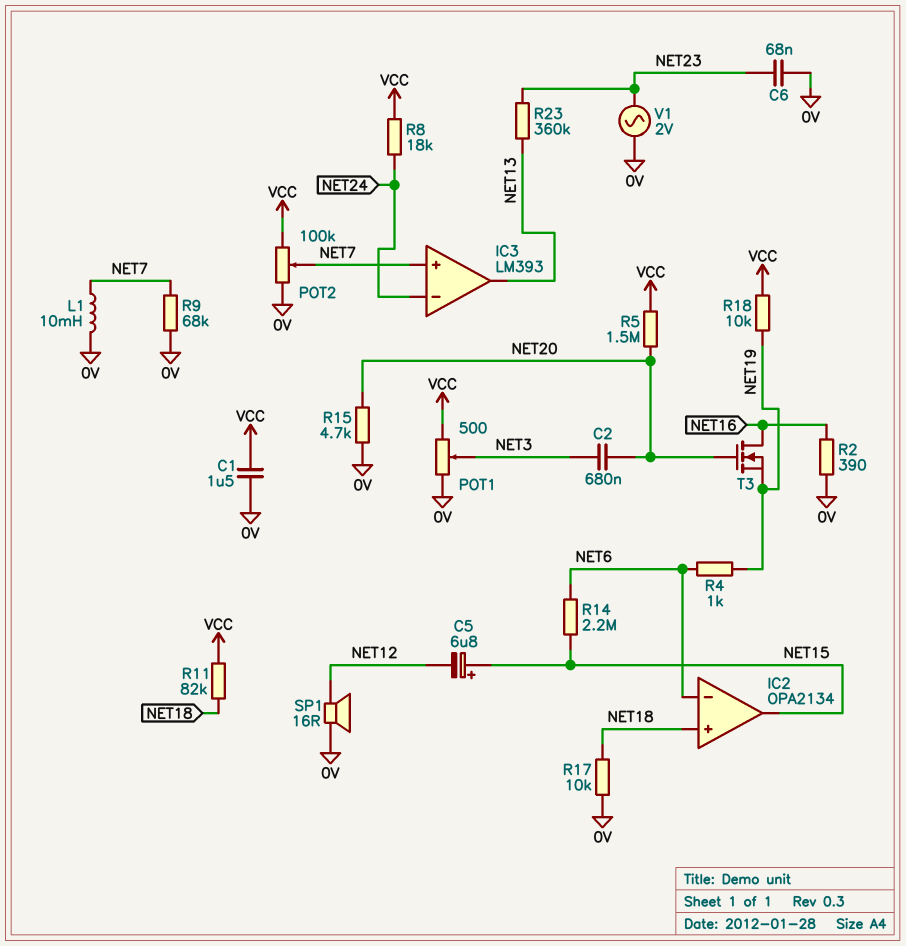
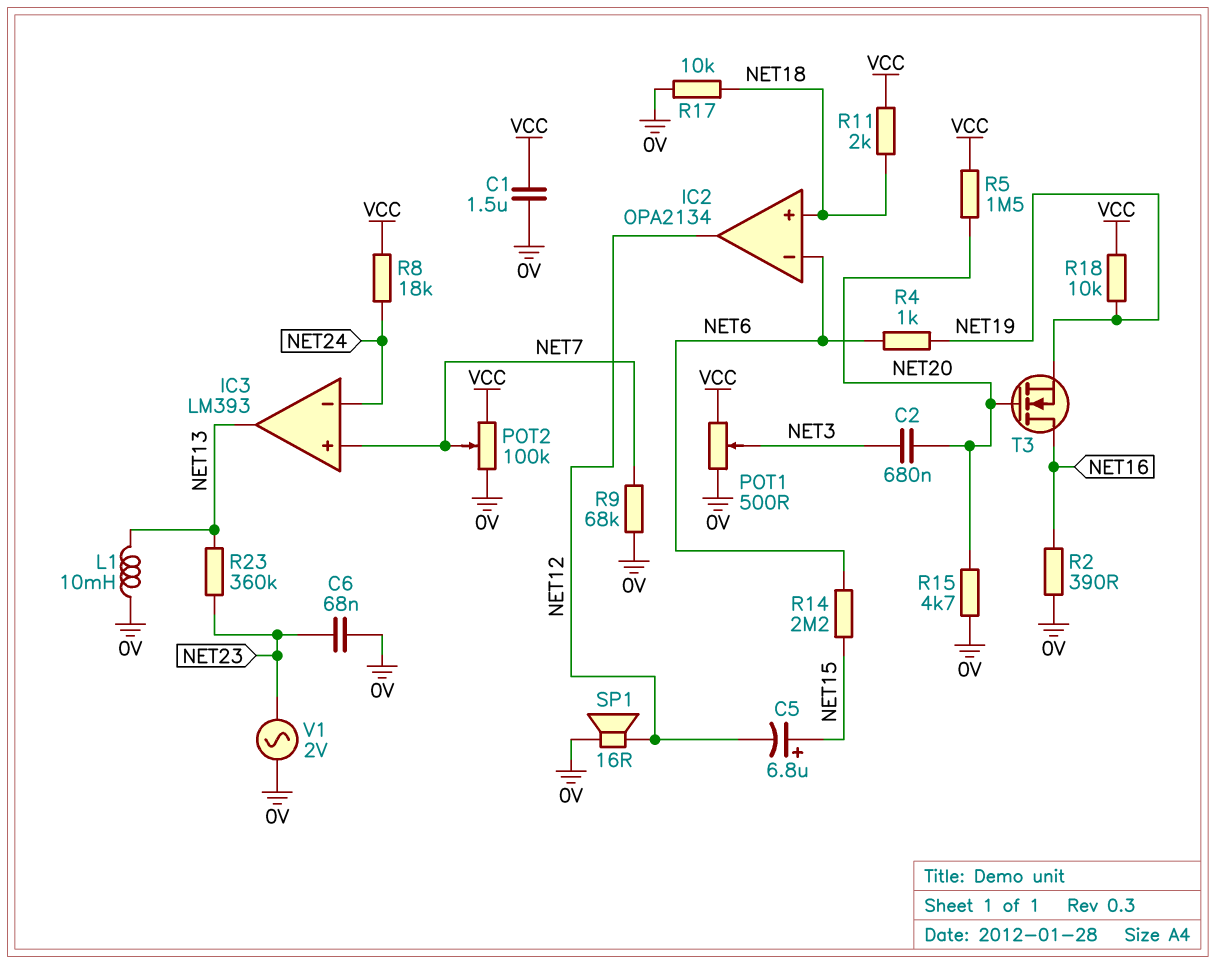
IC2 pin out: NET15 -> NET12
L1: 10mH (0V, NET7) -> 10mH (0V, NET13)
R11: 82k (NET18, VCC) -> 2k (NET18, VCC)

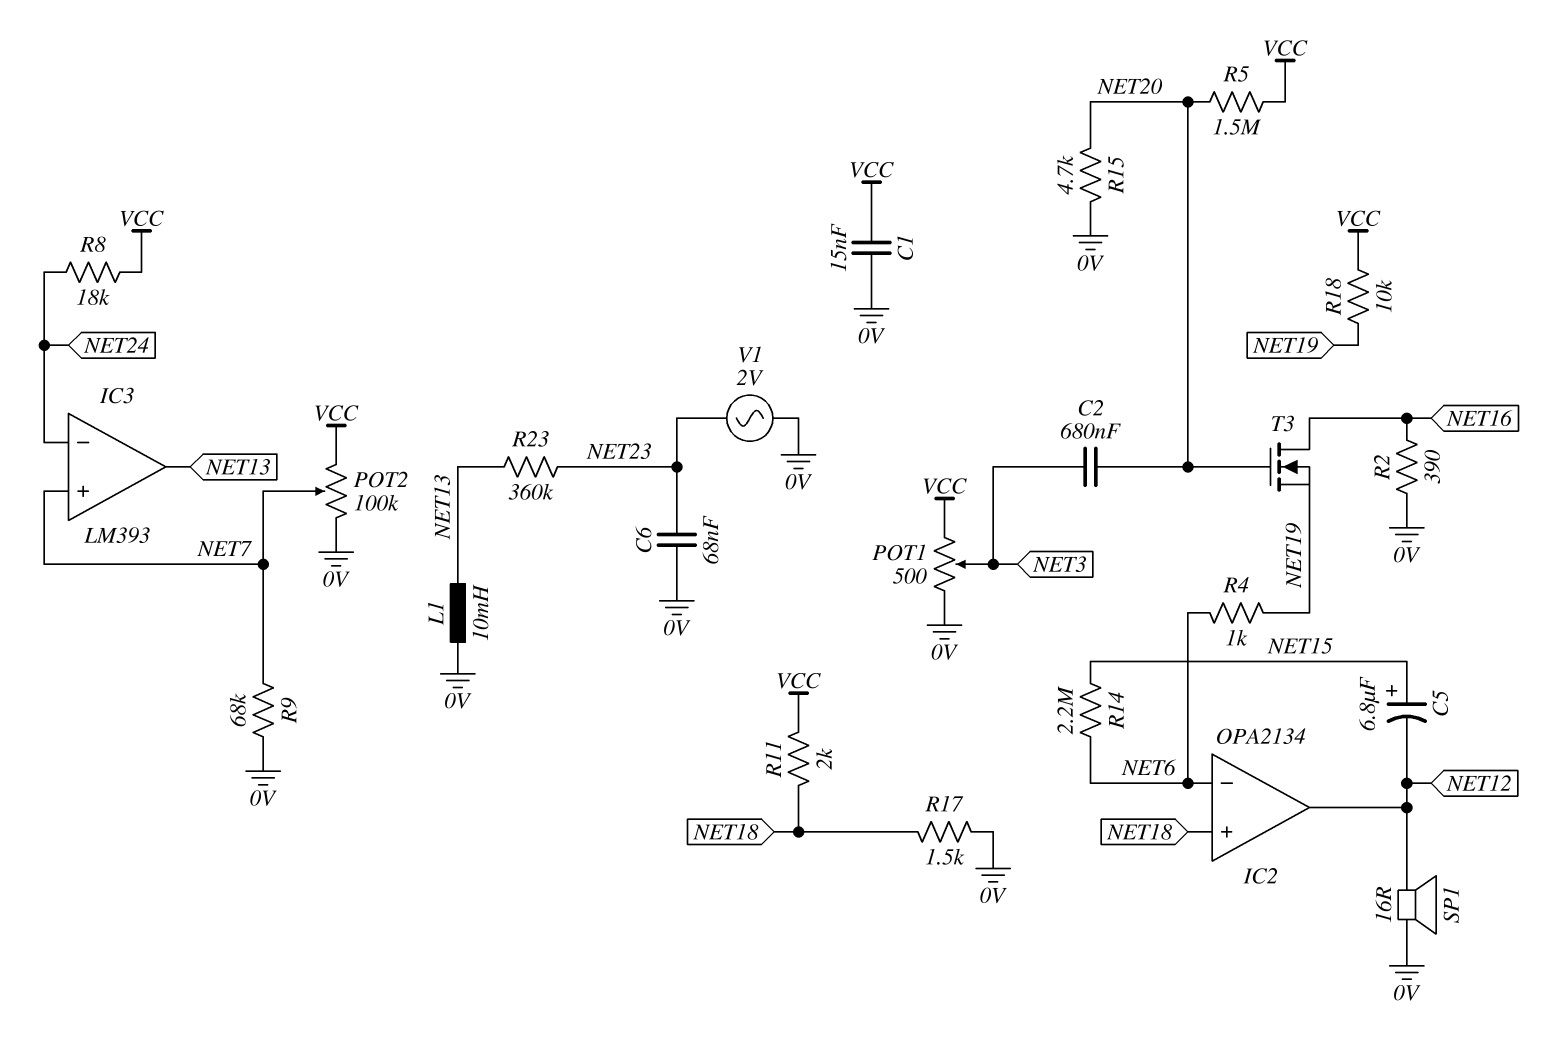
C1: 1.5uF (0V, VCC) -> 15nF (0V, VCC)
R17: 10k (0V, NET18) -> 1.5k (0V, NET18)

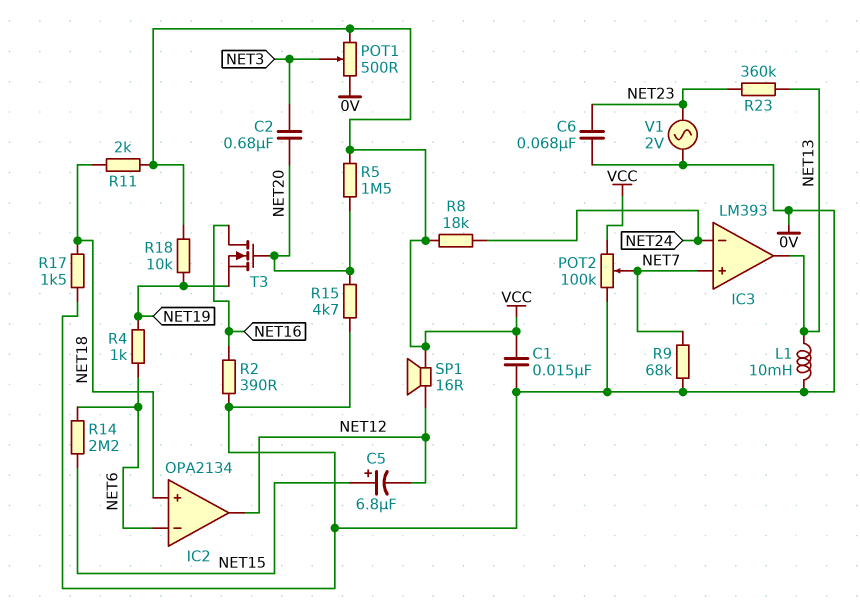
SP1: speaker 16R (0V, NET12) -> speaker 16R (NET12, VCC)

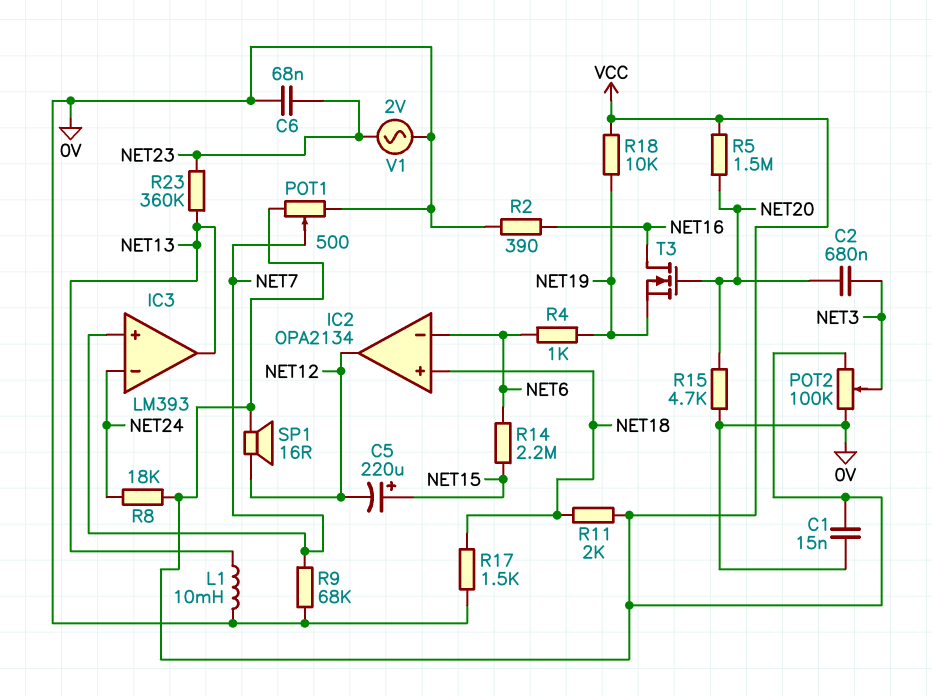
C5: 6.8uF (plus NET15, minus NET12) -> 220uF (plus NET15, minus NET12)
POT1: 500 (0V, VCC, wiper NET3) -> 500 (0V, VCC, wiper NET7)
POT2: 100k (0V, VCC, wiper NET7) -> 100k (0V, VCC, wiper NET3)

